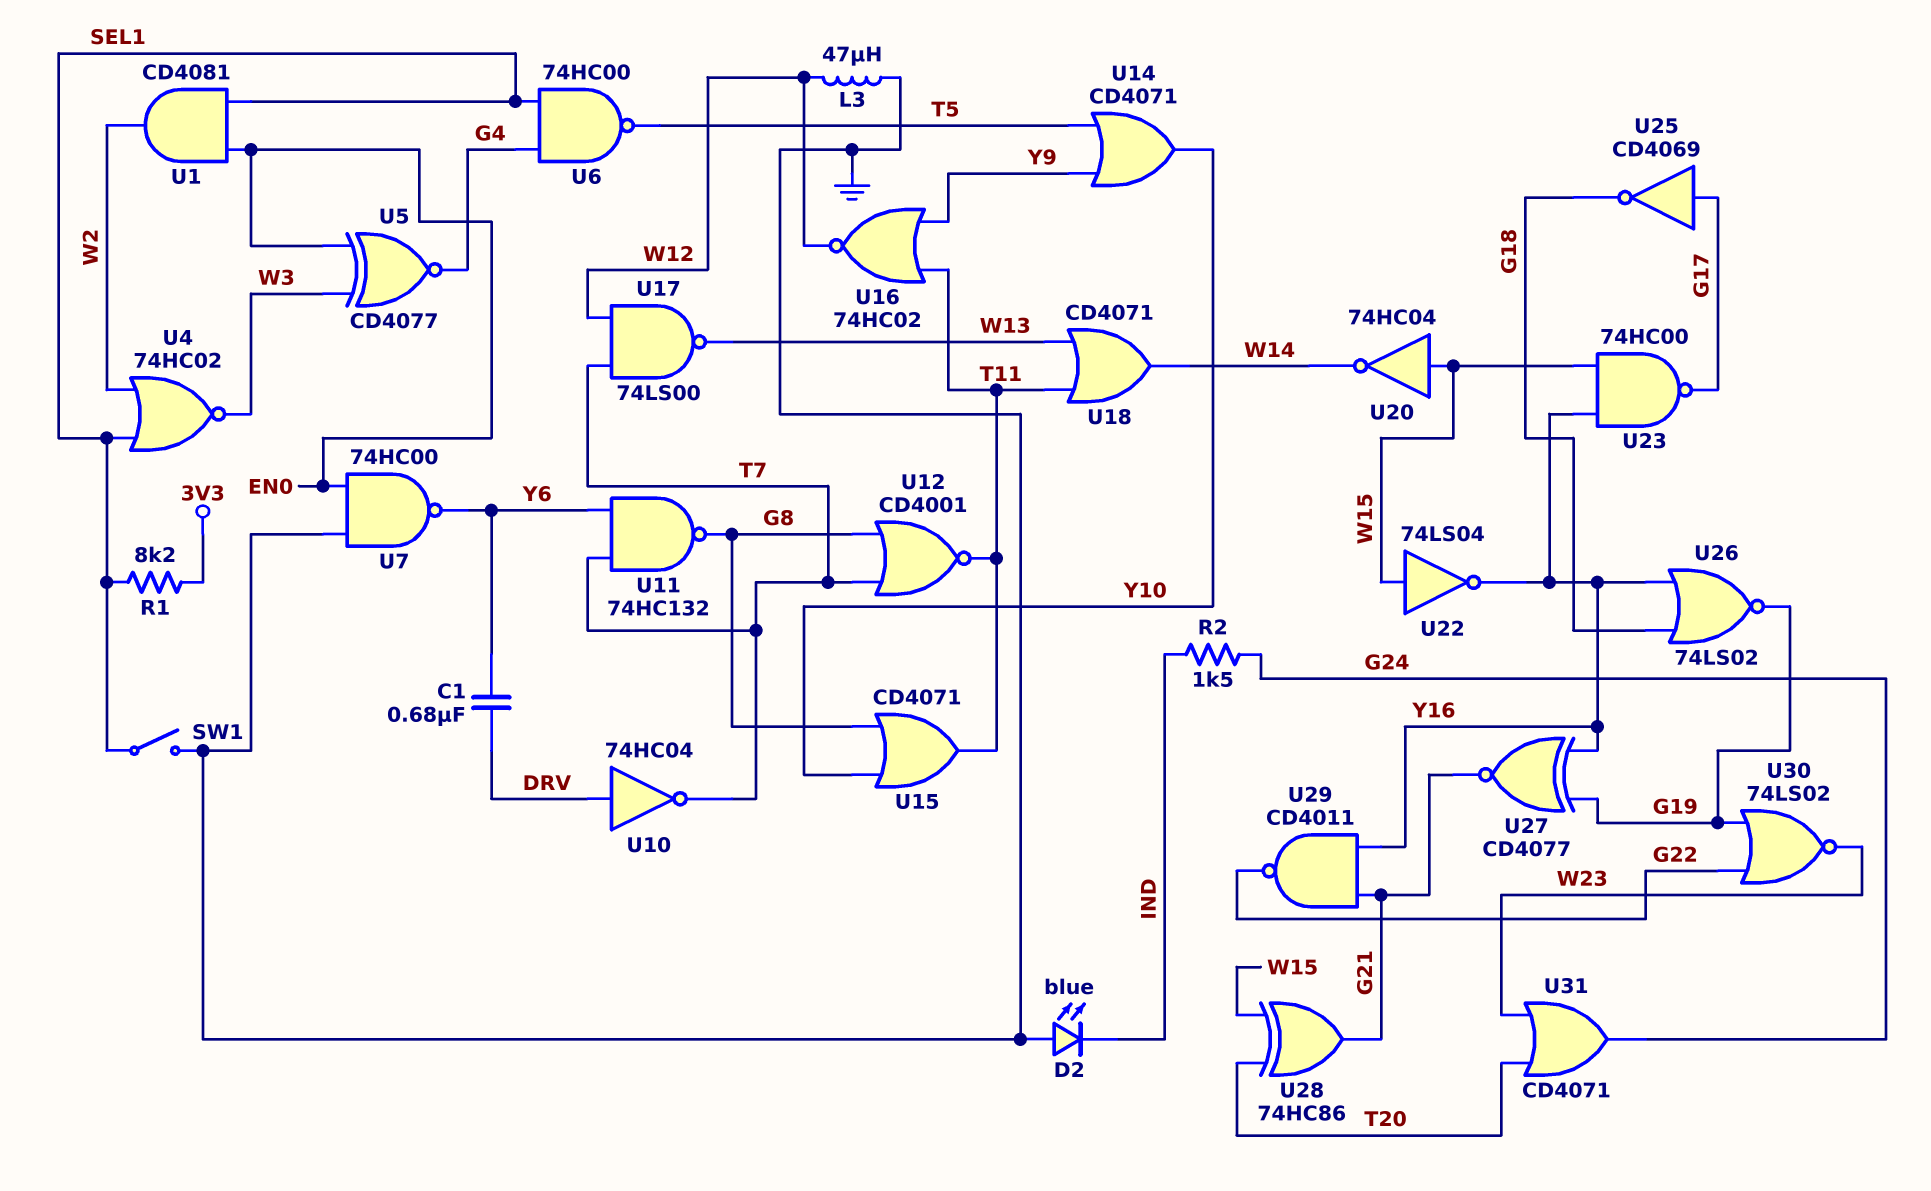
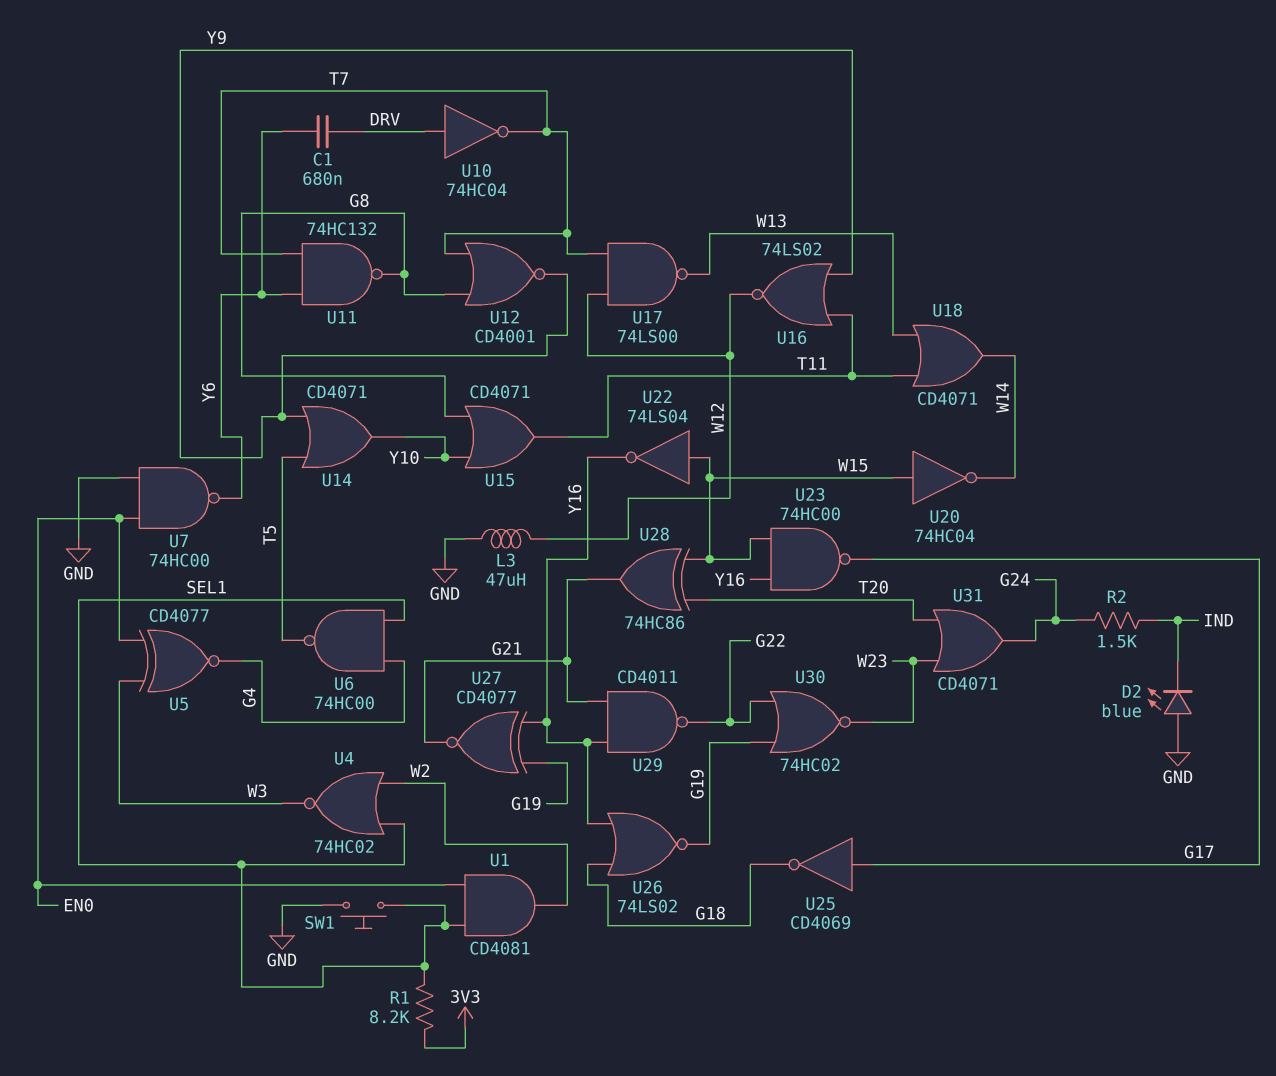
SW1: switch (GND, SEL1) -> button (GND, SEL1)
U12: NOR CD4001 (in G8, in T7, out T11) -> NOR CD4001 (in G8, in T7, out Y9)
U16: NOR 74HC02 (in T11, in Y9, out W12) -> NOR 74LS02 (in T11, in Y9, out W12)
U30: NOR 74LS02 (in G19, in G22, out W23) -> NOR 74HC02 (in G19, in G22, out W23)

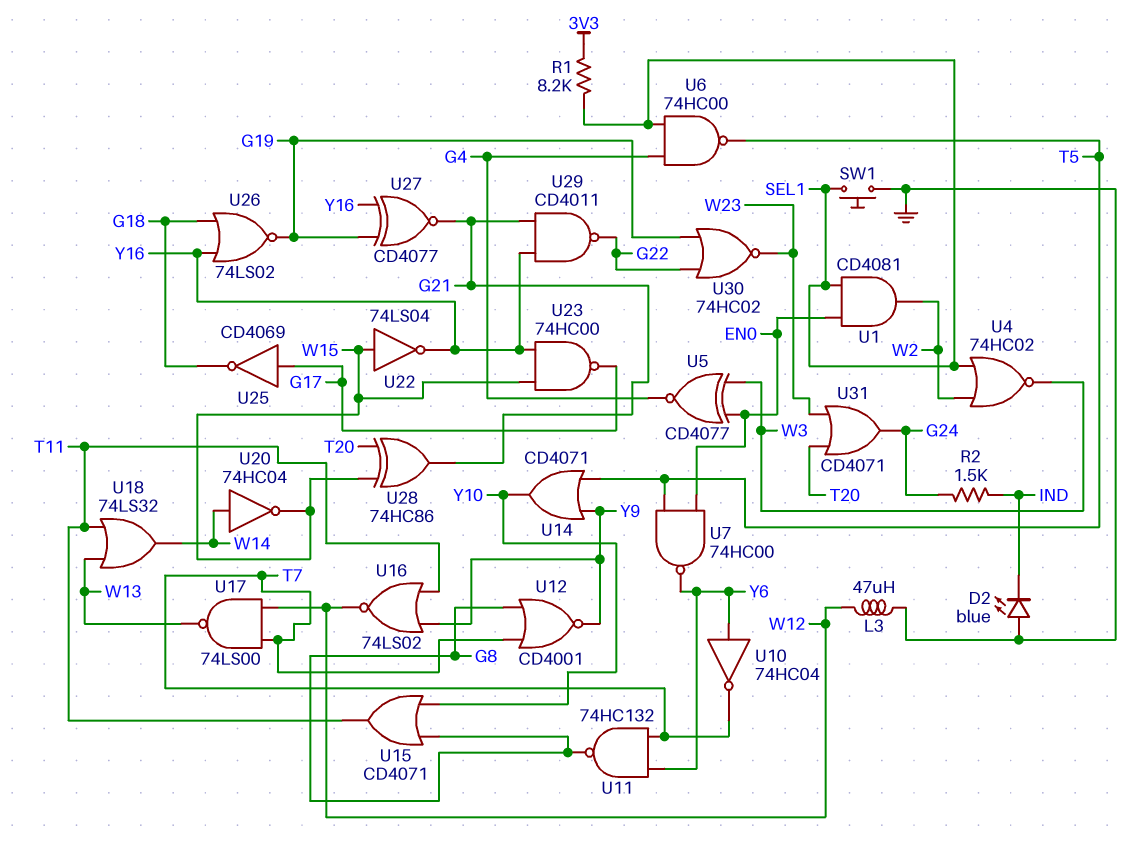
C1: 680nF (DRV, Y6) -> none
U7: NAND 74HC00 (in EN0, in GND, out Y6) -> NAND 74HC00 (in EN0, in T5, out Y6)
U10: NOT 74HC04 (in DRV, out T7) -> NOT 74HC04 (in Y6, out T7)
U18: OR CD4071 (in T11, in W13, out W14) -> OR 74LS32 (in T11, in W13, out W14)
U20: NOT 74HC04 (in W15, out W14) -> NOT 74HC04 (in W14, out W15)

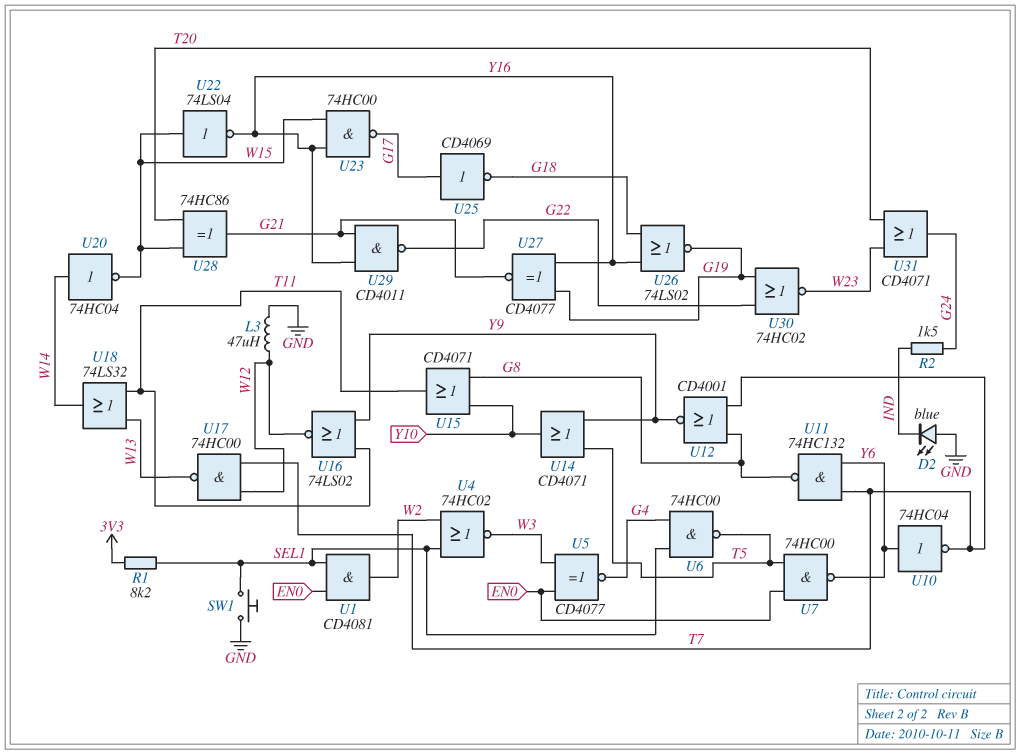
U17: NAND 74LS00 (in T7, in W12, out W13) -> NAND 74HC00 (in T7, in W12, out W13)

